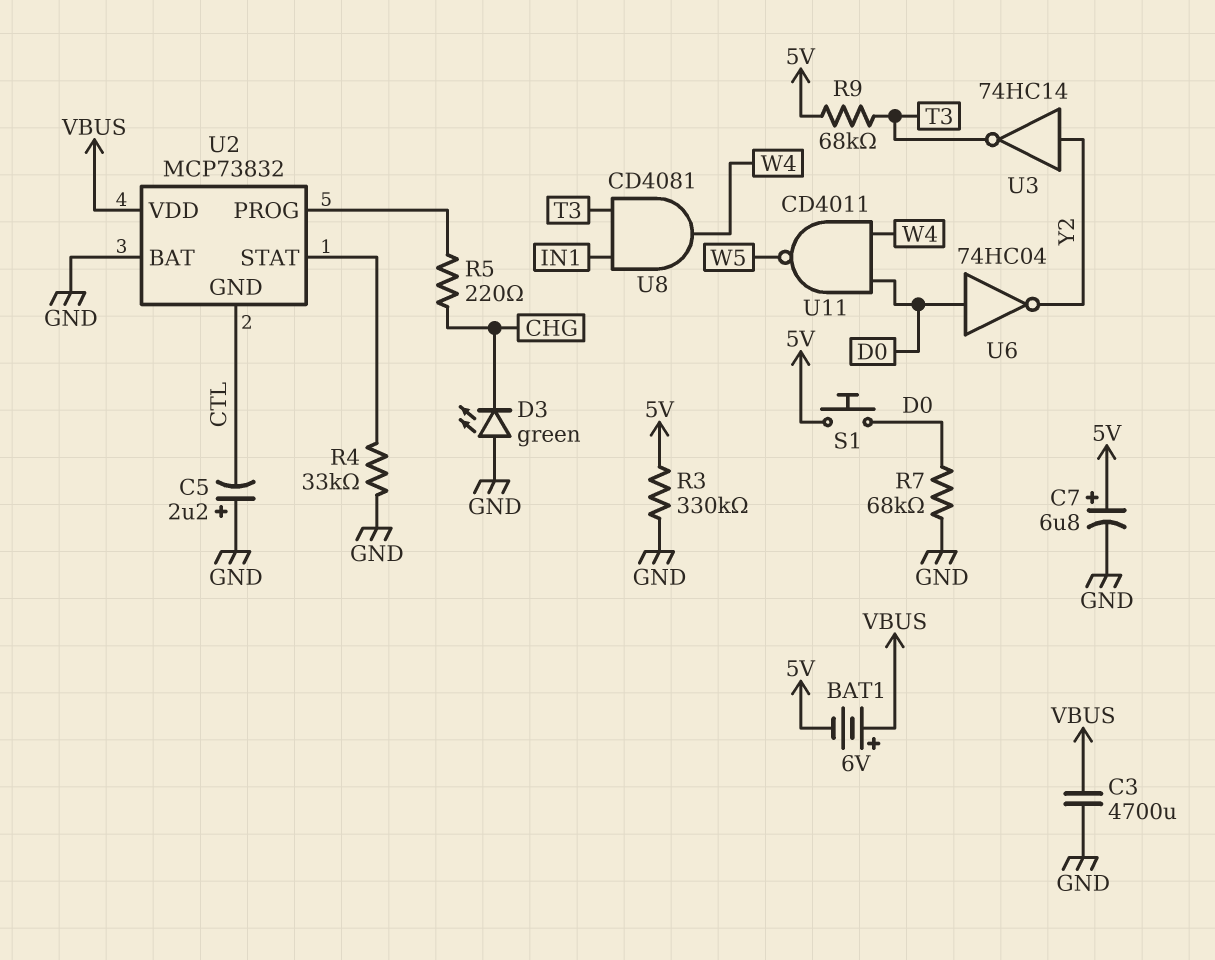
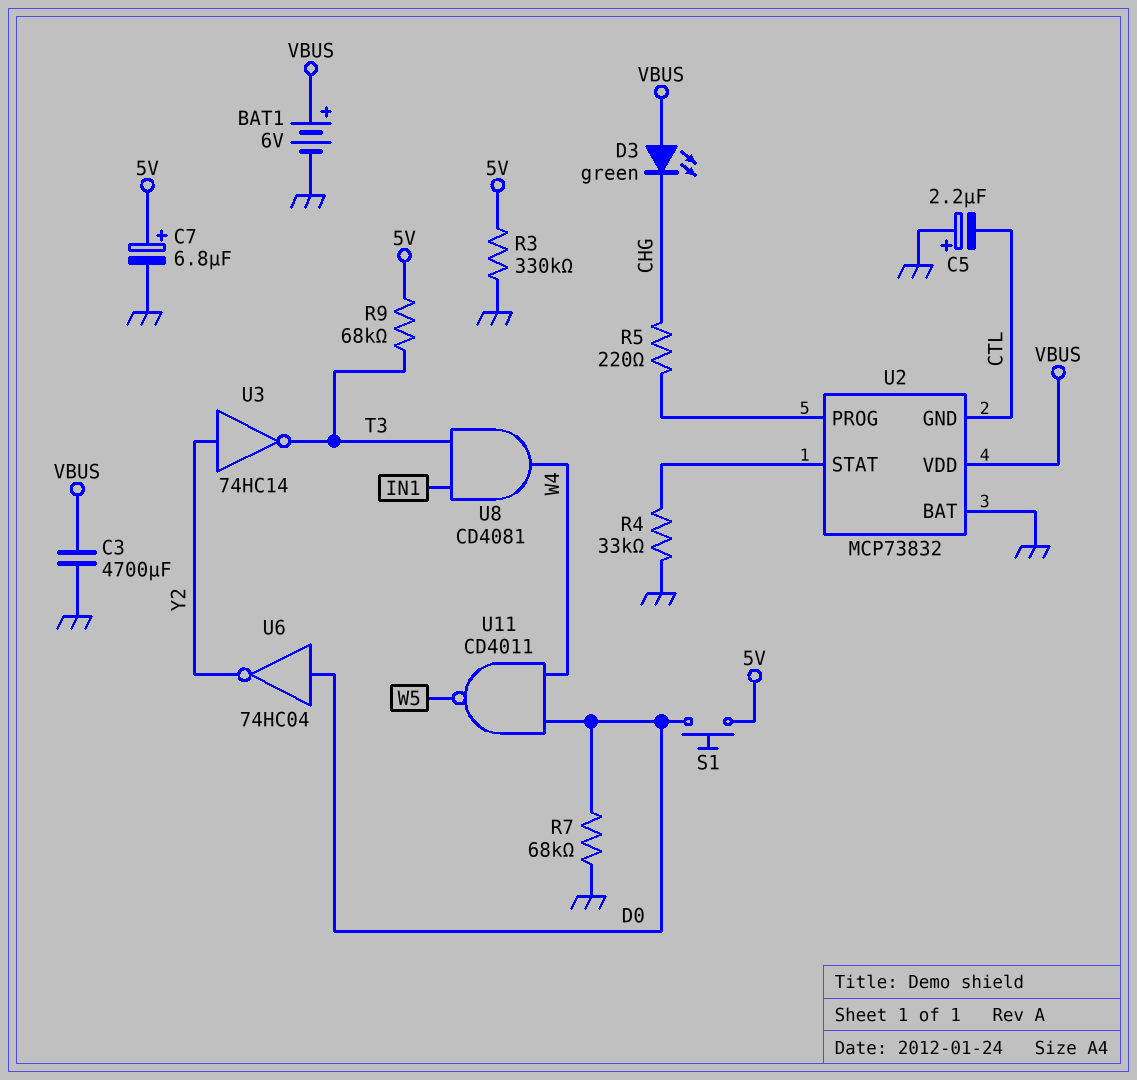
BAT1: 6V (plus VBUS, minus 5V) -> 6V (plus VBUS, minus GND)
D3: LED green (A GND, K CHG) -> LED green (A VBUS, K CHG)

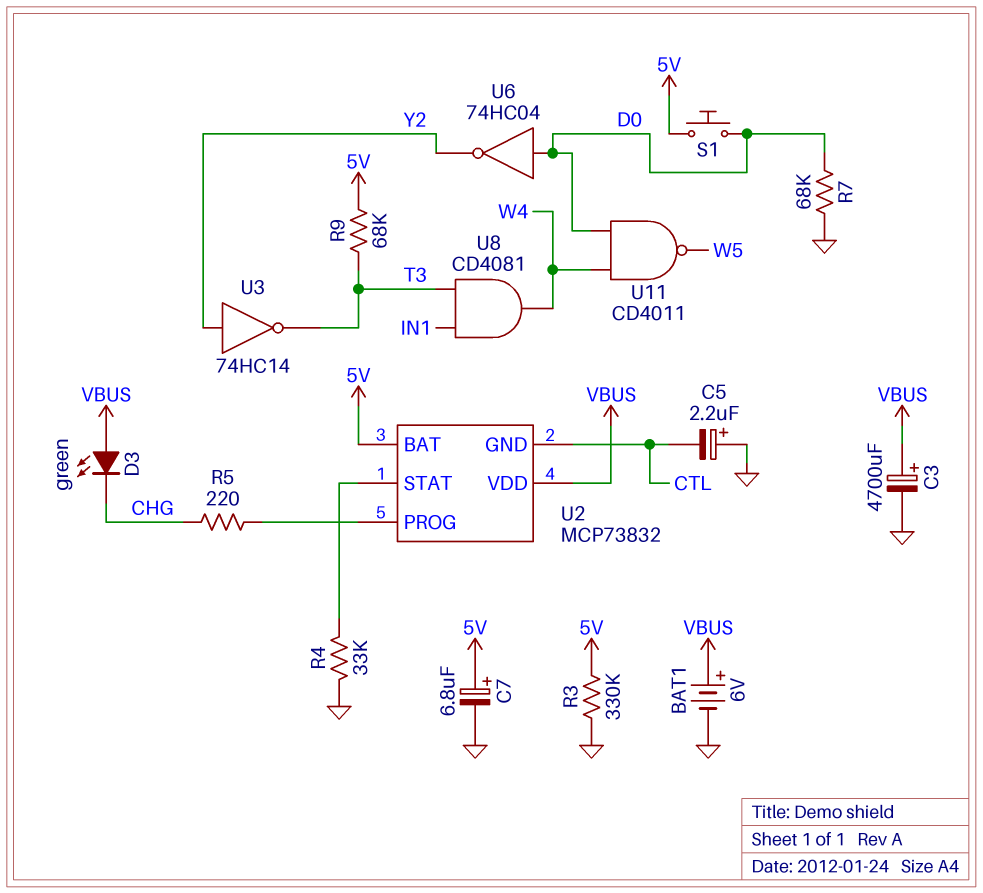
C3: 4700uF (GND, VBUS) -> 4700uF (plus VBUS, minus GND)
U2 pin BAT: GND -> 5V

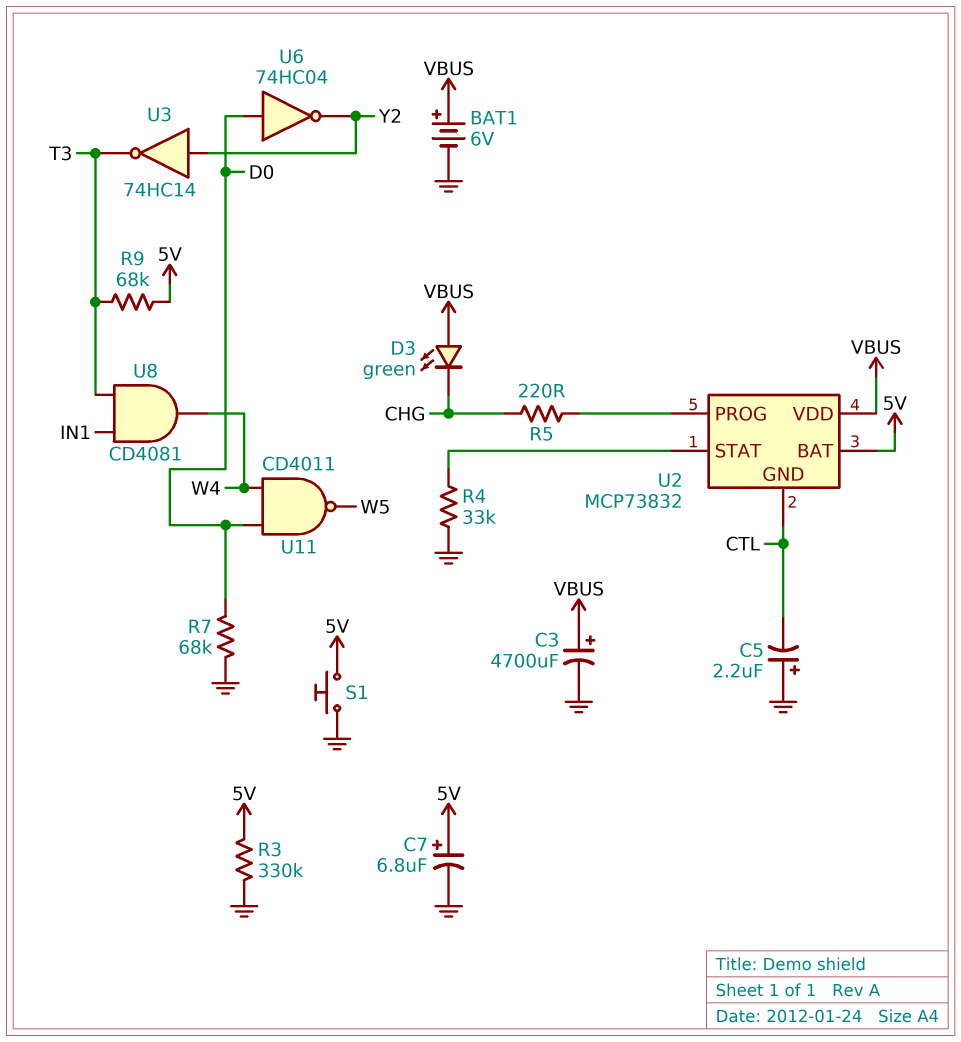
S1: button (5V, D0) -> button (5V, GND)

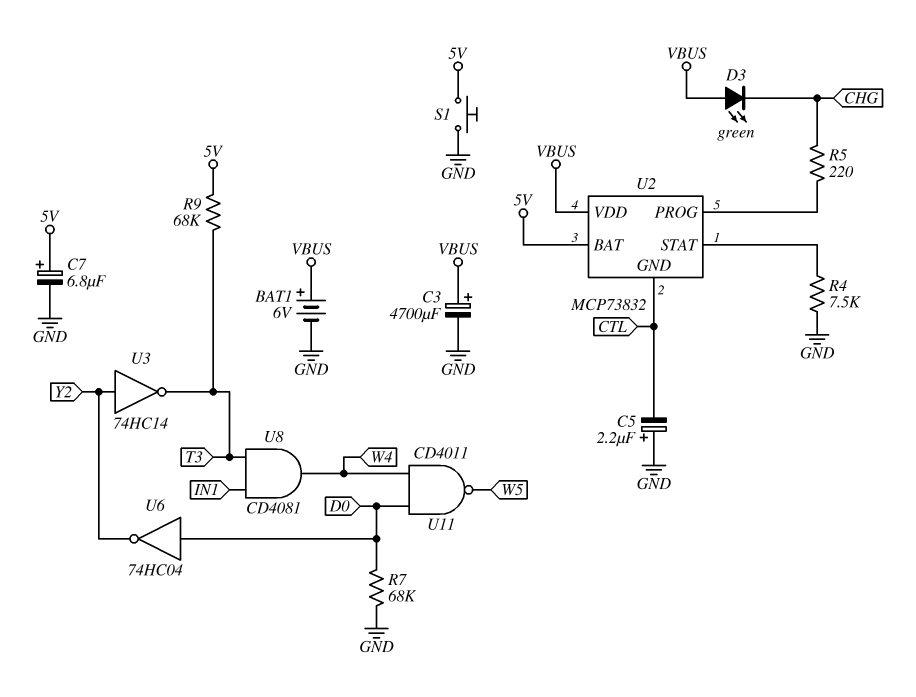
R3: 330k (5V, GND) -> none
R4: 33k (GND, U2/STAT) -> 7.5k (GND, U2/STAT)

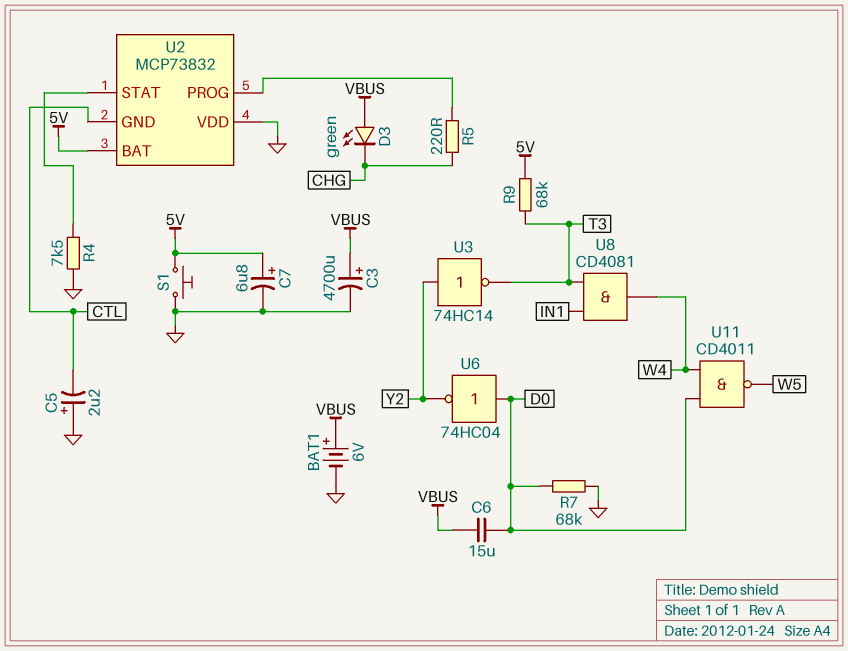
C6: none -> 15uF (D0, VBUS)
U2 pin VDD: VBUS -> GND

